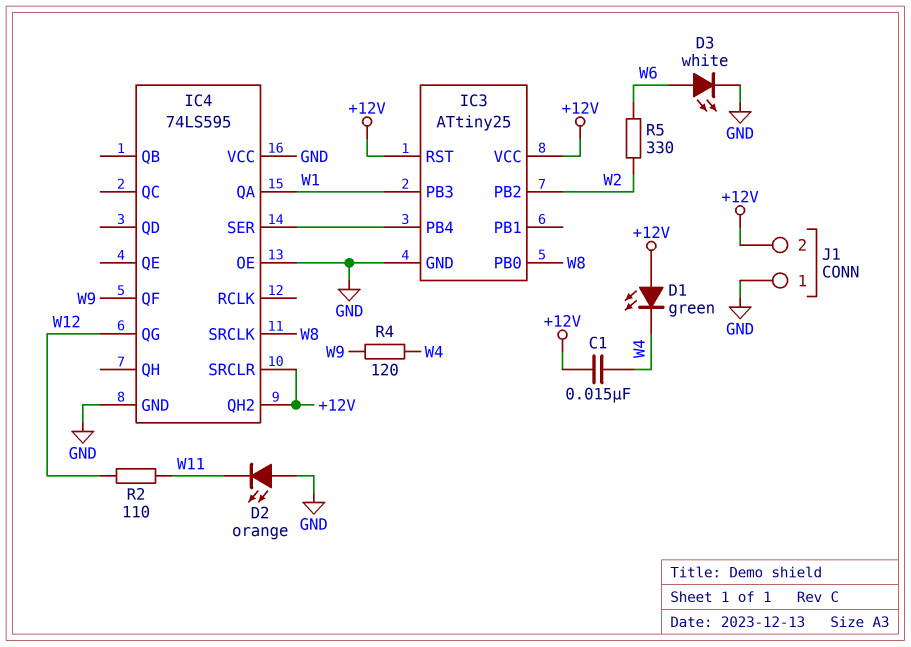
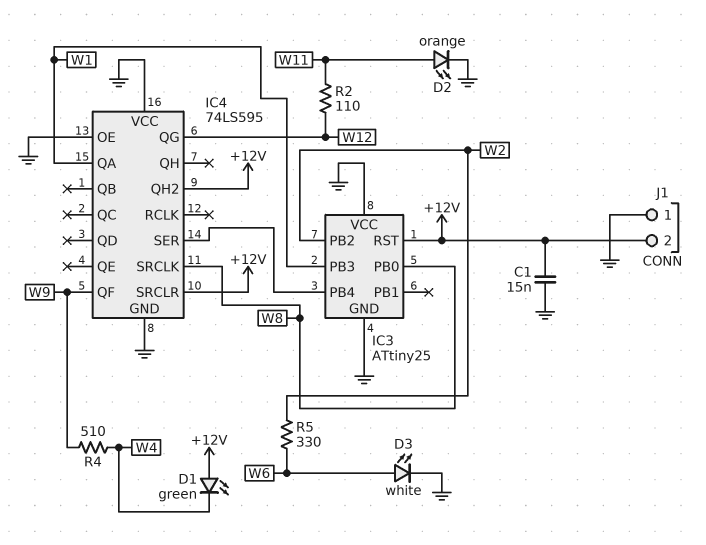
C1: 15nF (+12V, W4) -> 15nF (+12V, GND)
D2: LED orange (A GND, K W11) -> LED orange (A W11, K GND)
IC3 pin VCC: +12V -> GND
R4: 120 (W4, W9) -> 510 (W4, W9)

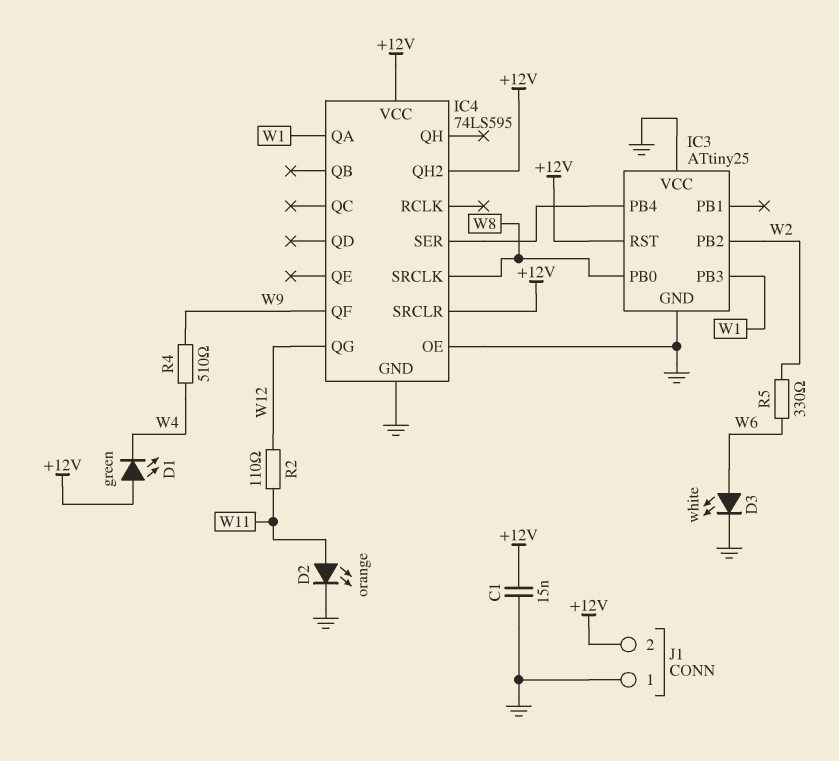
IC4 pin VCC: GND -> +12V

